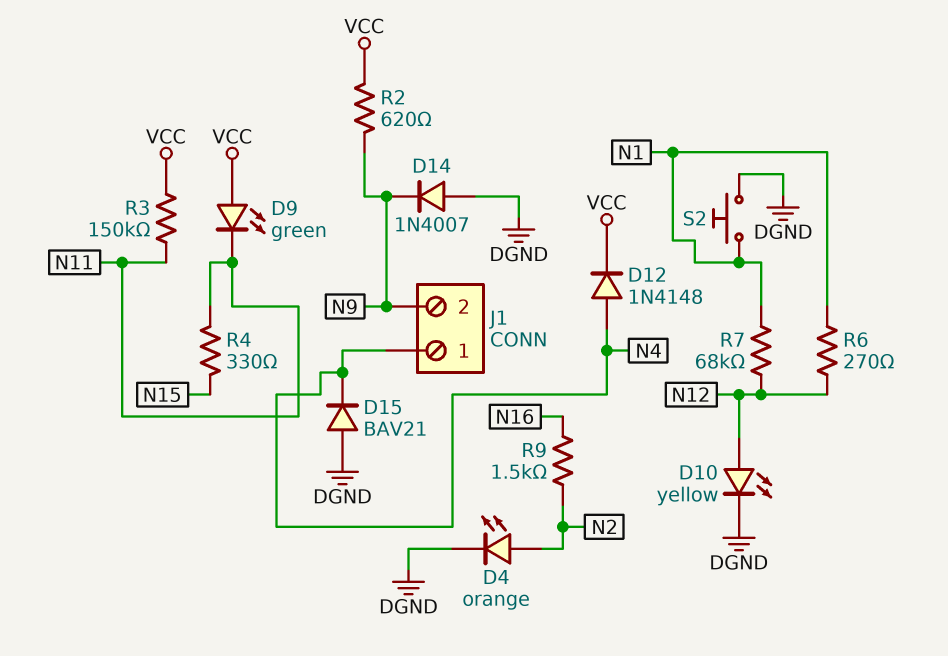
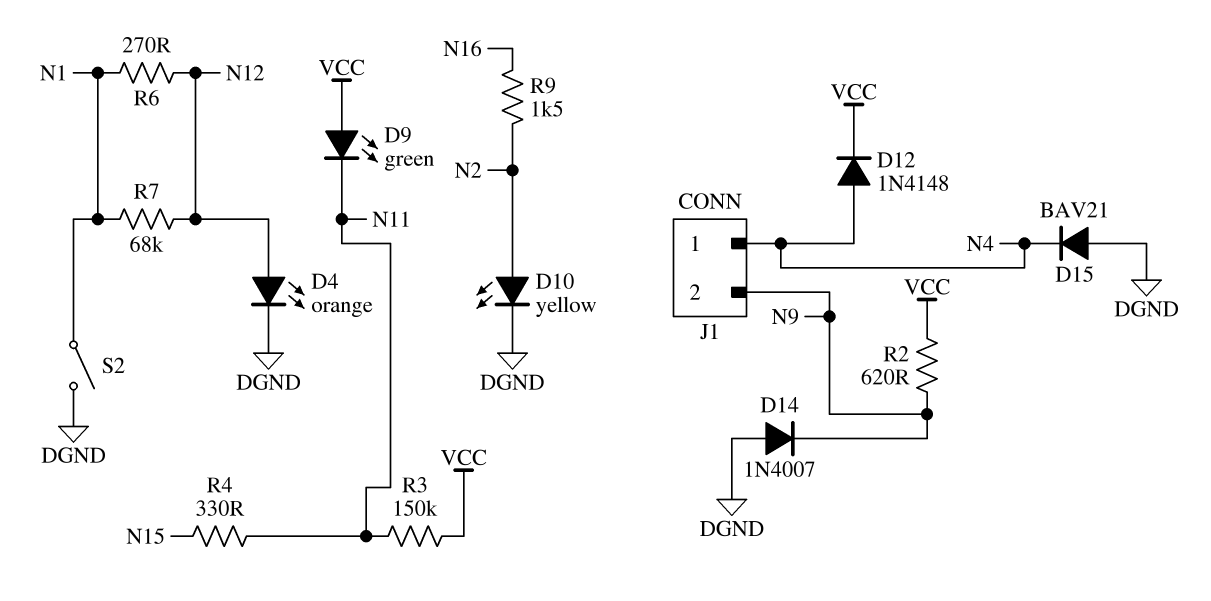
D4: LED orange (A N2, K DGND) -> LED orange (A N12, K DGND)
D10: LED yellow (A N12, K DGND) -> LED yellow (A N2, K DGND)
S2: button (DGND, N1) -> switch (DGND, N1)

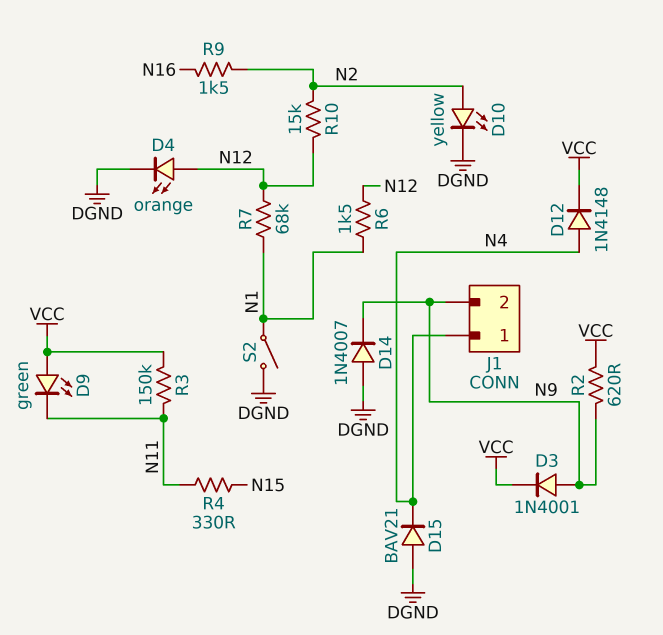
D3: none -> diode 1N4001 (A N9, K VCC)
R6: 270 (N1, N12) -> 1.5k (N1, N12)
R10: none -> 15k (N2, N12)

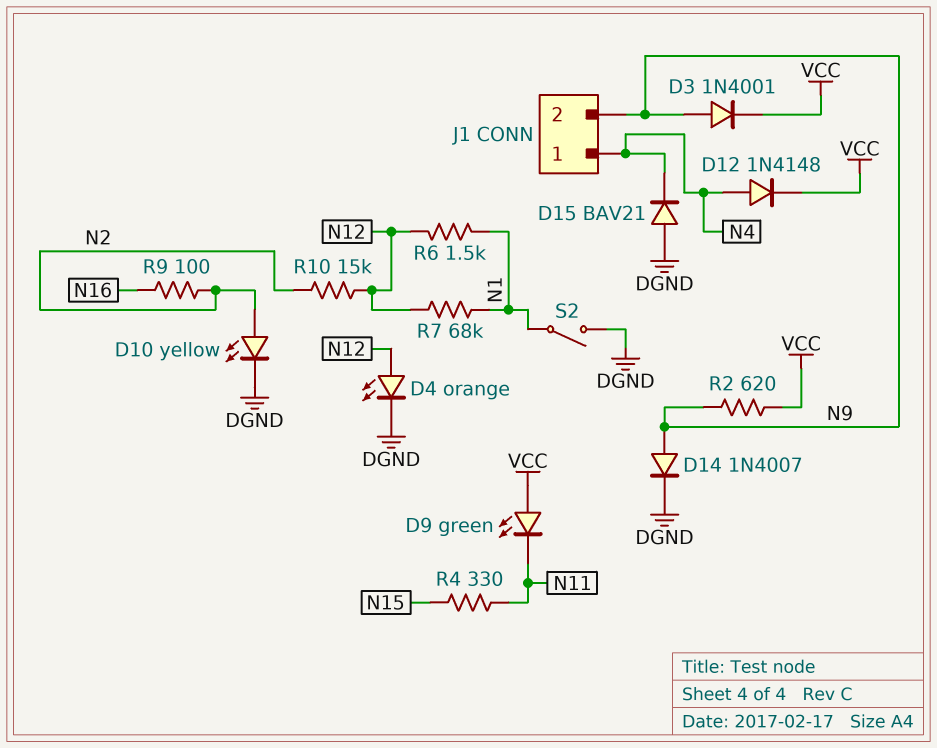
D14: diode 1N4007 (A DGND, K N9) -> diode 1N4007 (A N9, K DGND)
R3: 150k (N11, VCC) -> none
R9: 1.5k (N2, N16) -> 100 (N2, N16)

